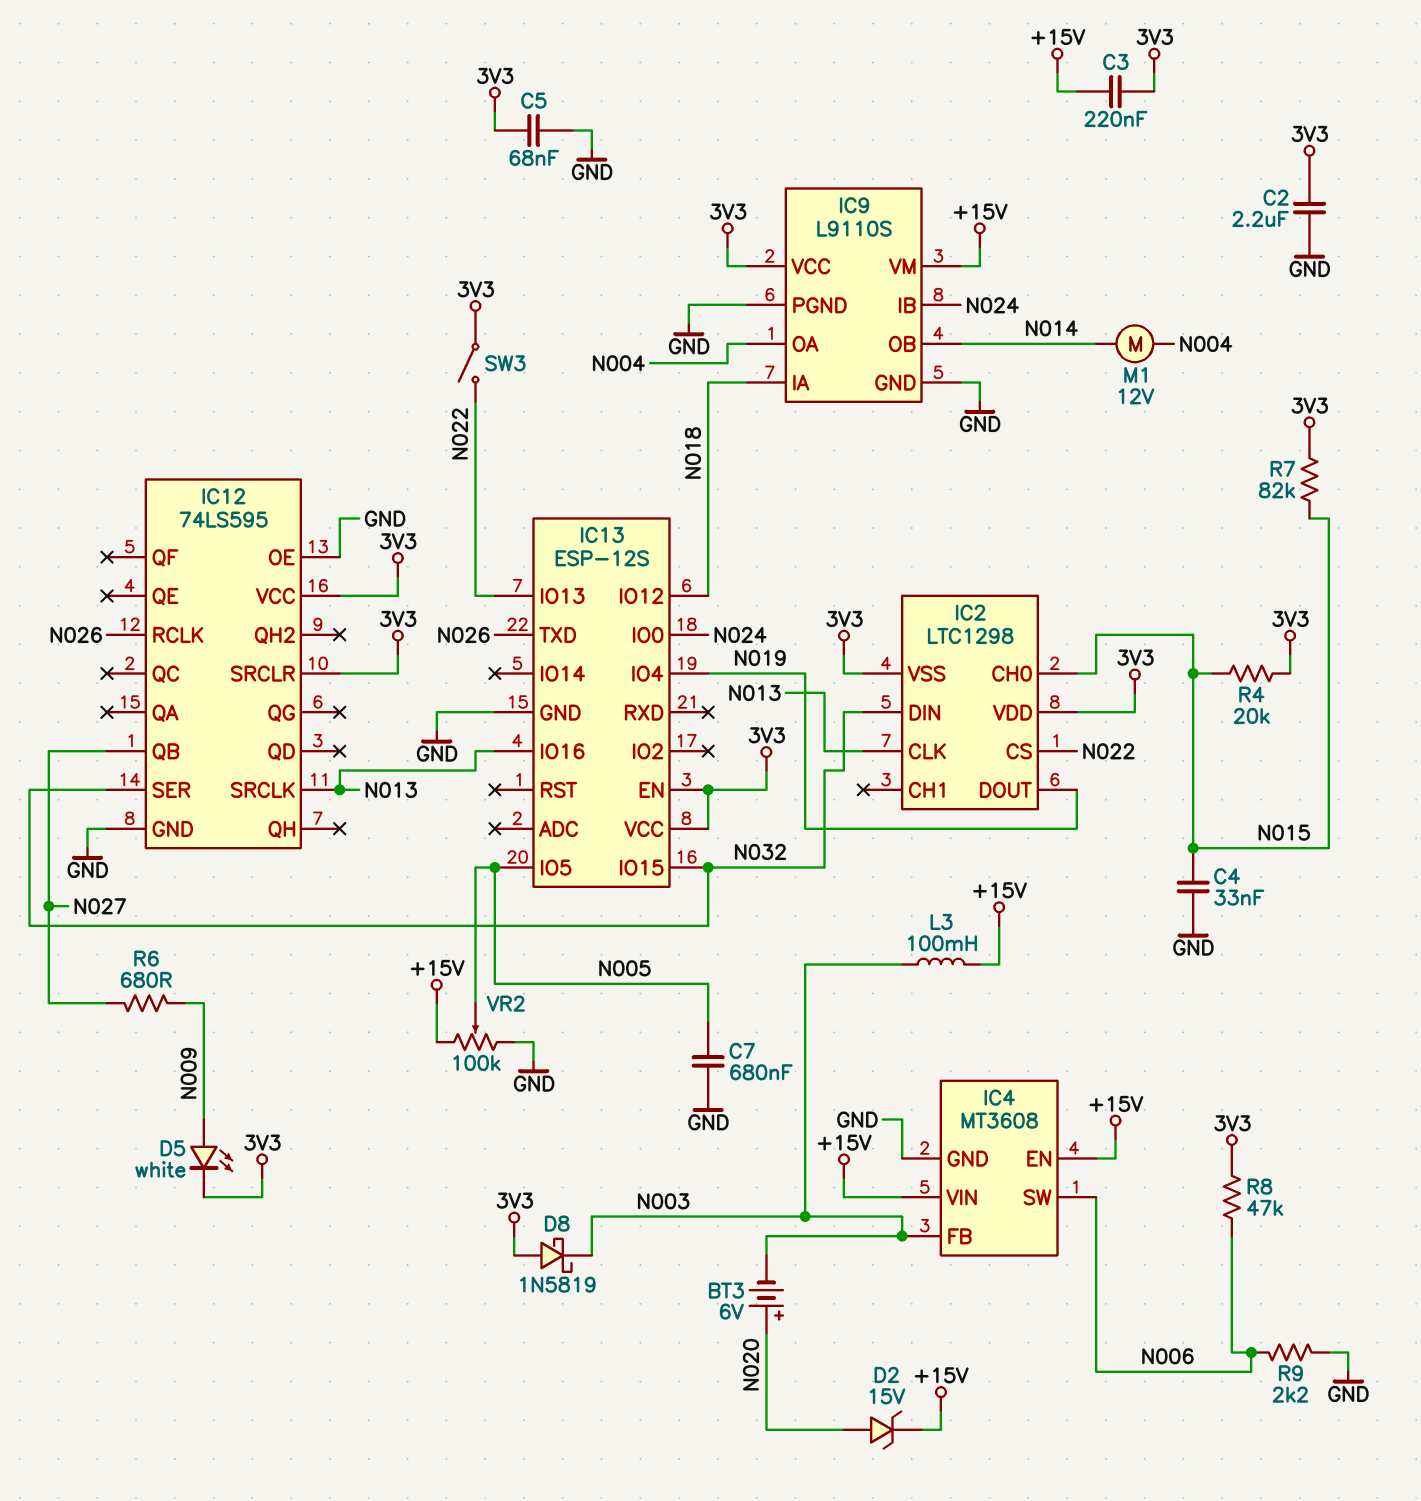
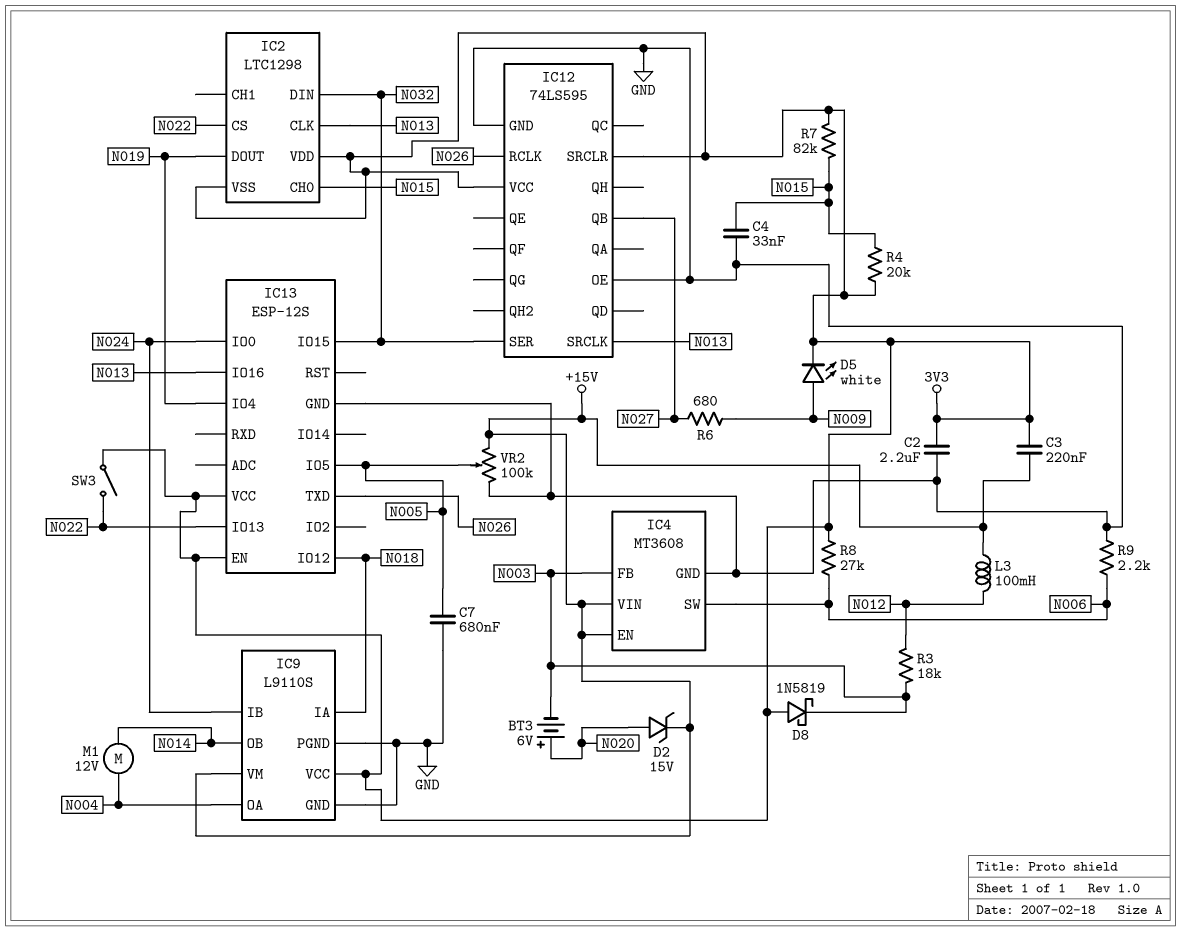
C5: 68nF (3V3, GND) -> none
L3: 100mH (+15V, N003) -> 100mH (+15V, N012)
R3: none -> 18k (N003, N012)
R8: 47k (3V3, N006) -> 27k (3V3, N006)

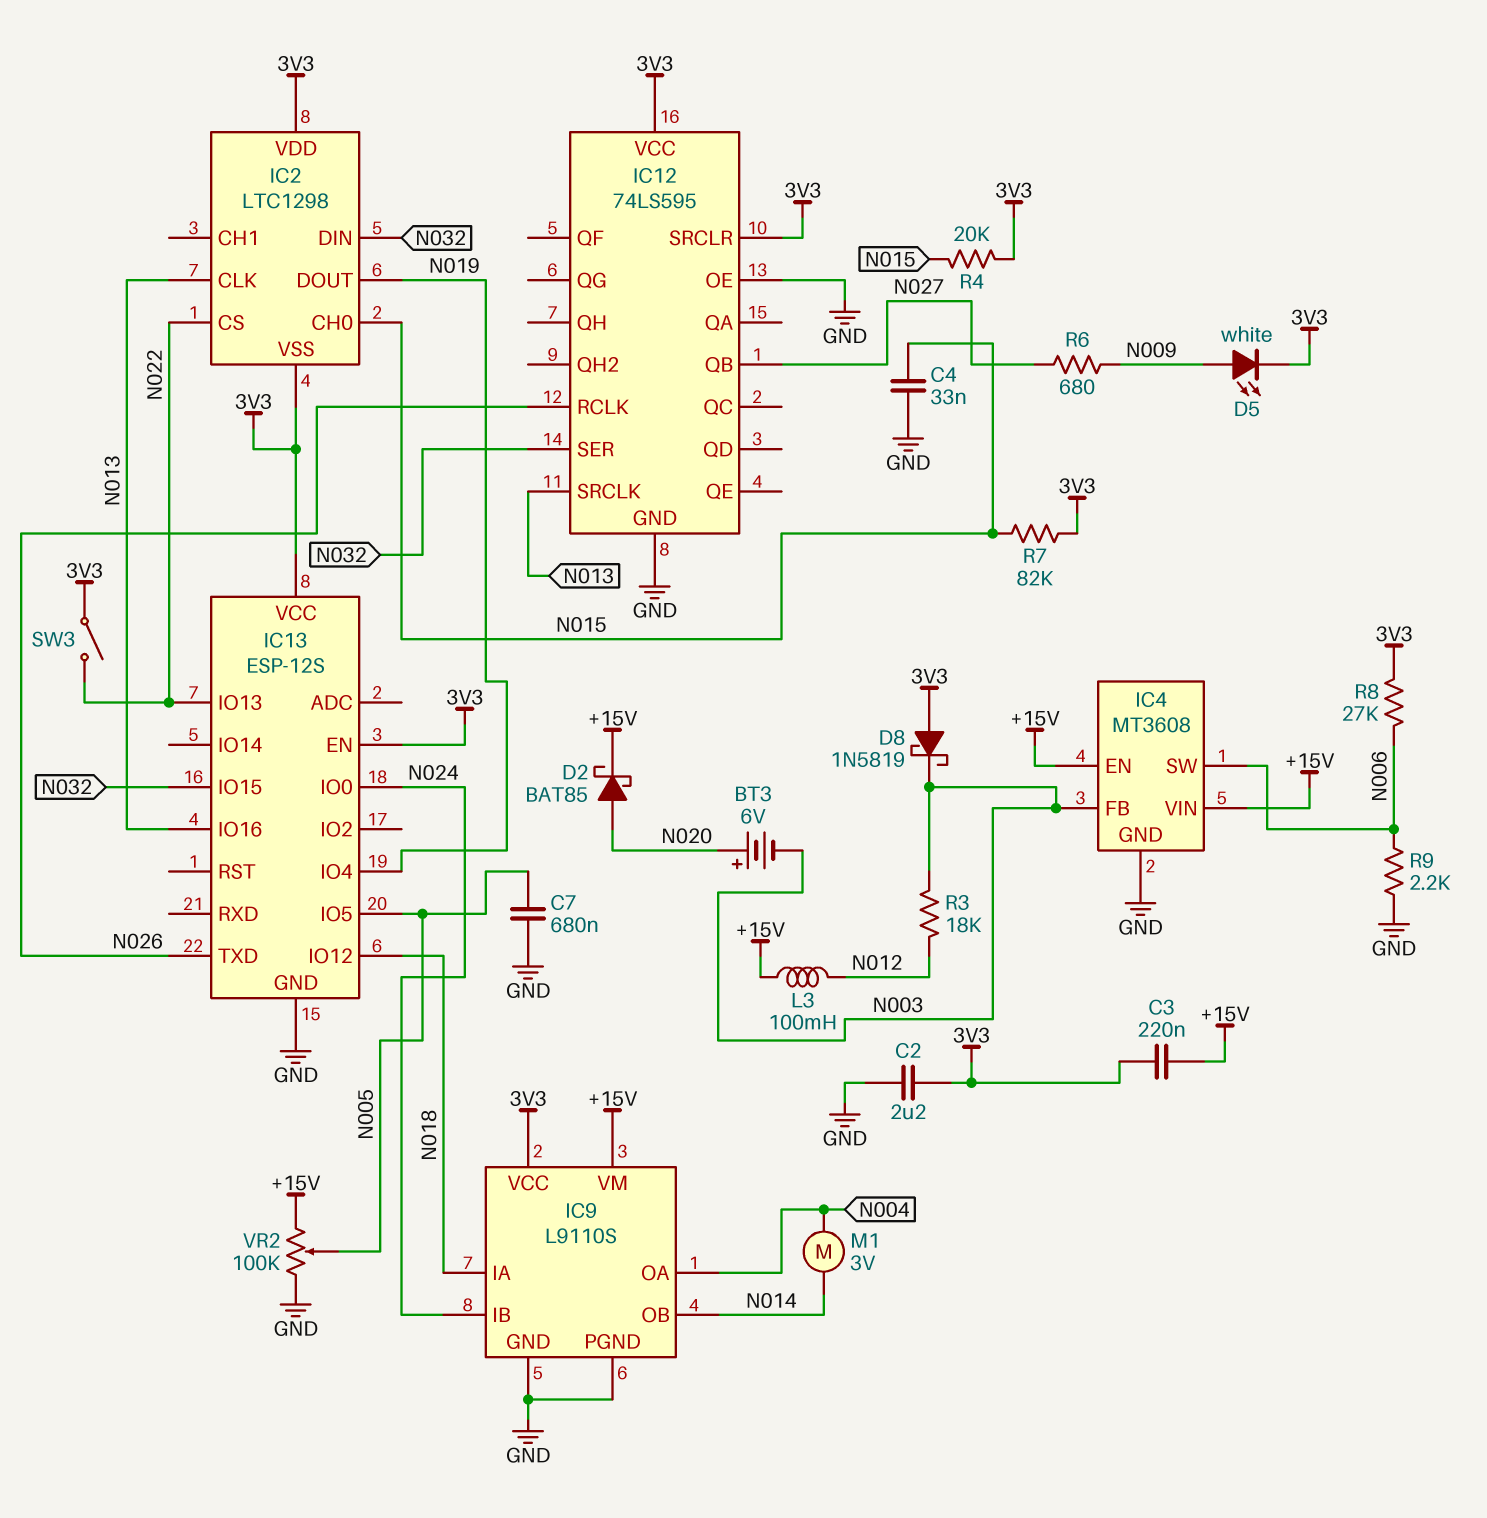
D2: zener 15V (A N020, K +15V) -> schottky BAT85 (A N020, K +15V)
M1: motor 12V (N004, N014) -> motor 3V (N004, N014)

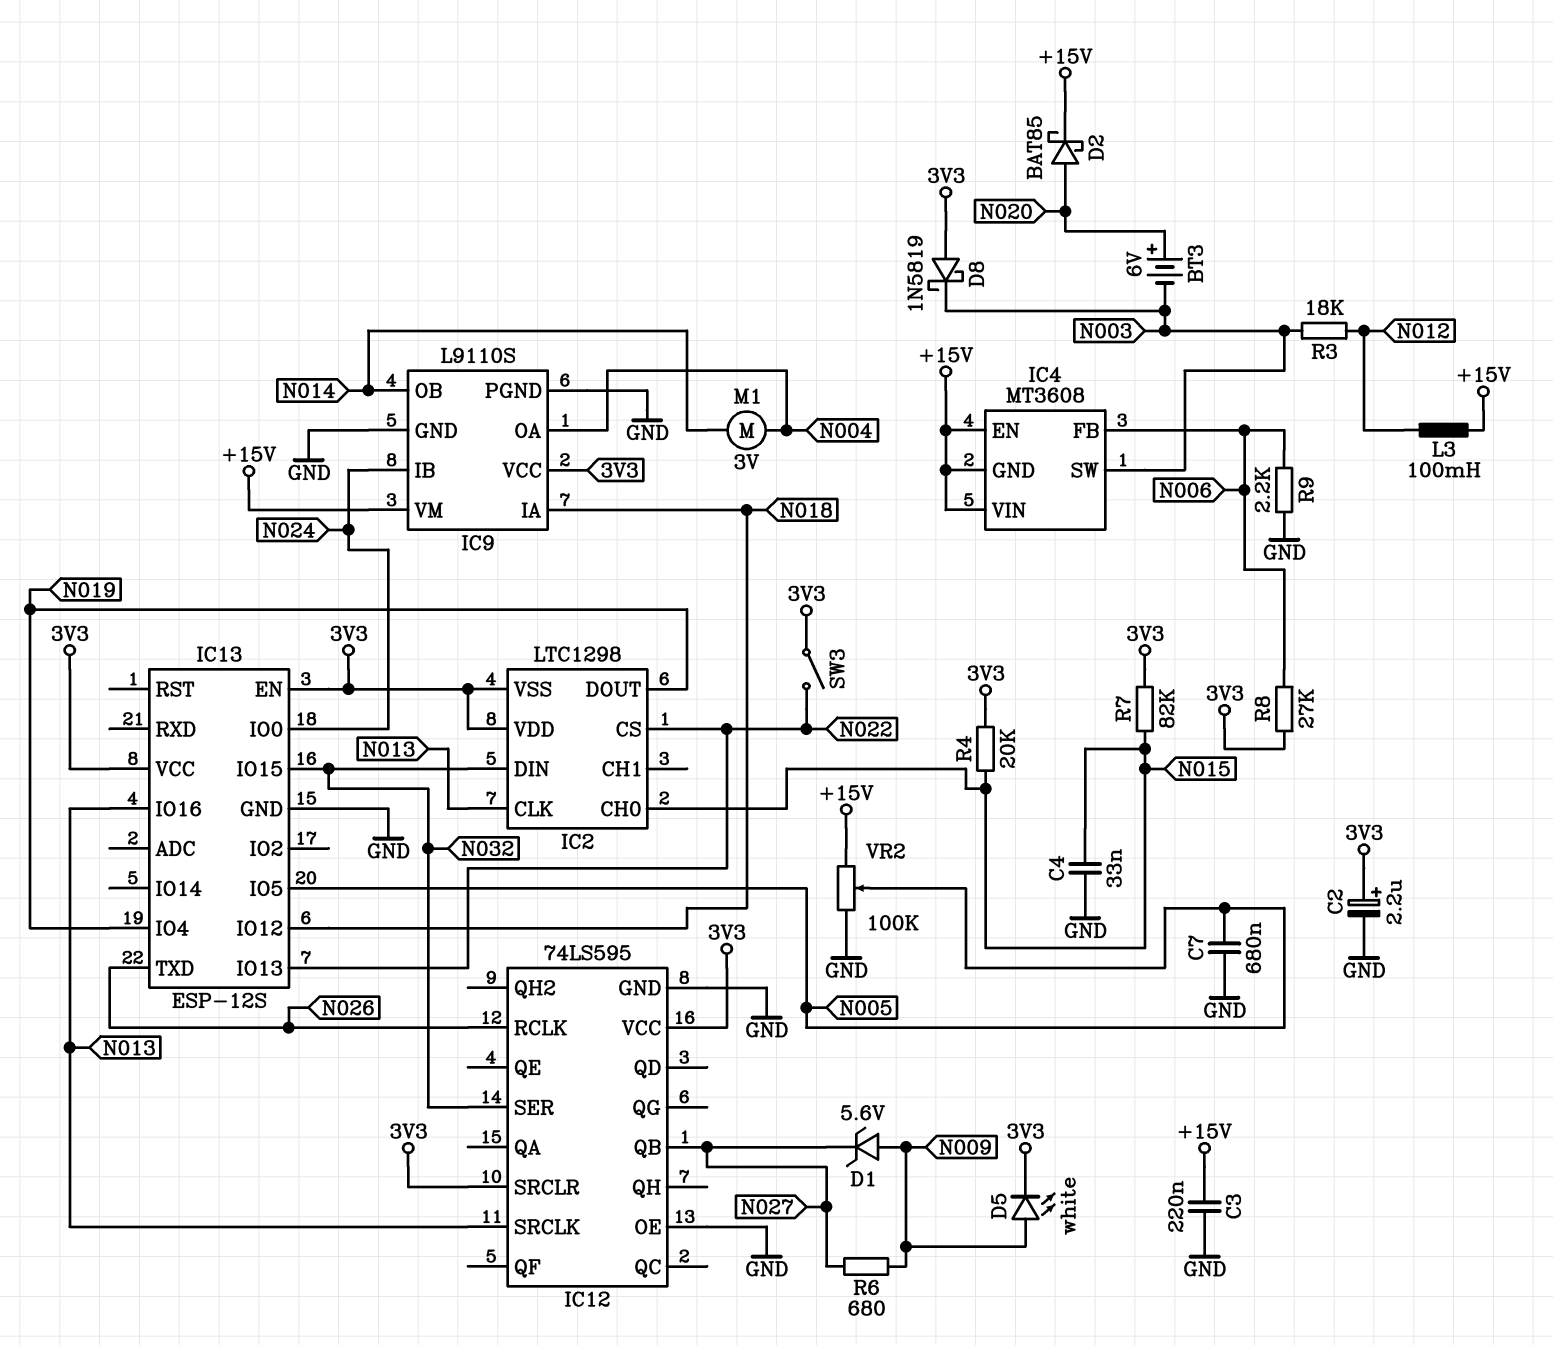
C2: 2.2uF (3V3, GND) -> 2.2uF (plus 3V3, minus GND)
C3: 220nF (+15V, 3V3) -> 220nF (+15V, GND)
D1: none -> zener 5.6V (A N009, K N027)
IC4 pin FB: N003 -> N006
IC4 pin GND: GND -> +15V
IC4 pin SW: N006 -> N003

